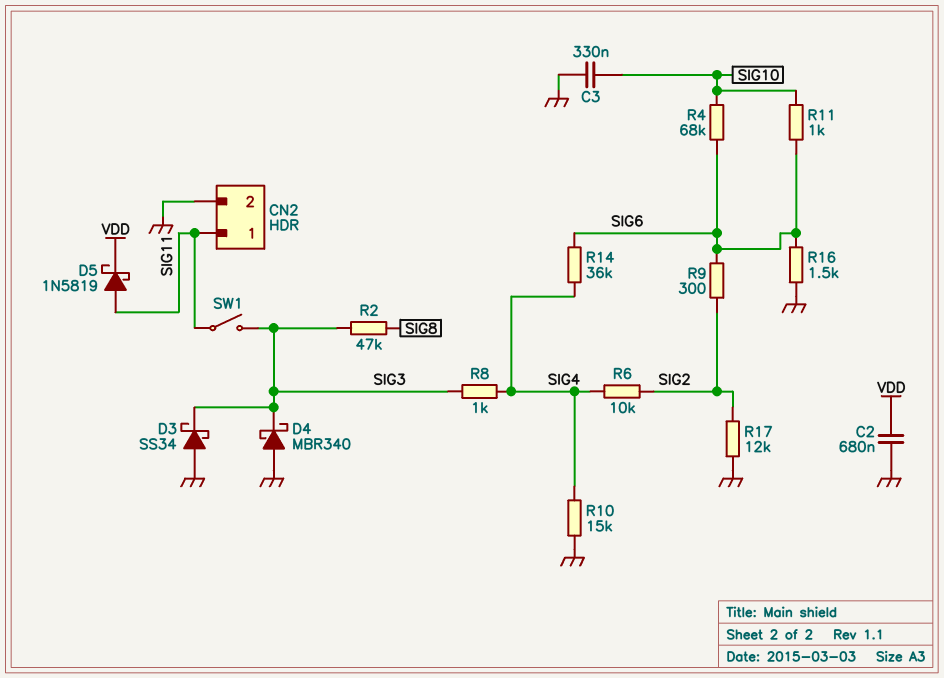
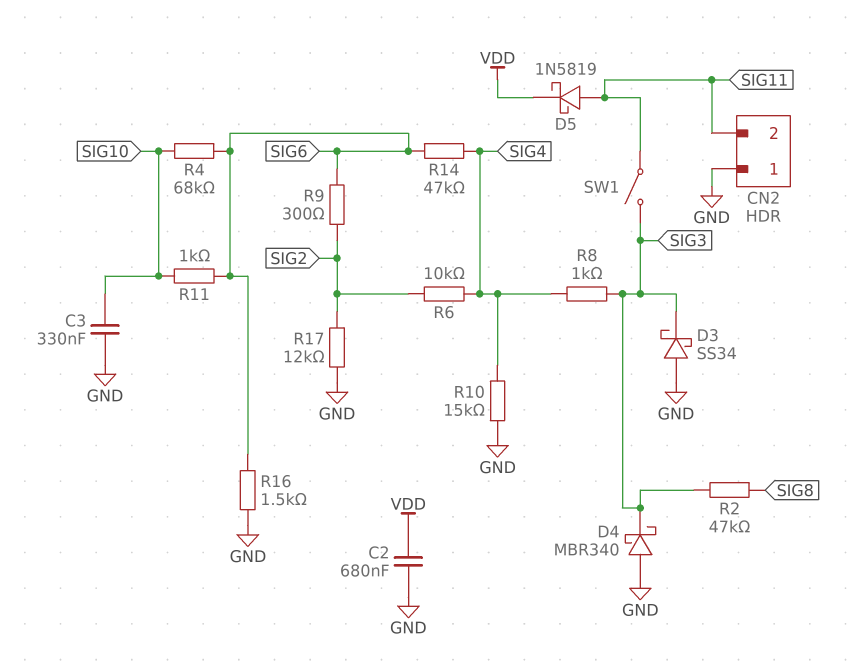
CN2 pin 1: SIG11 -> GND
CN2 pin 2: GND -> SIG11
R14: 36k (SIG4, SIG6) -> 47k (SIG4, SIG6)

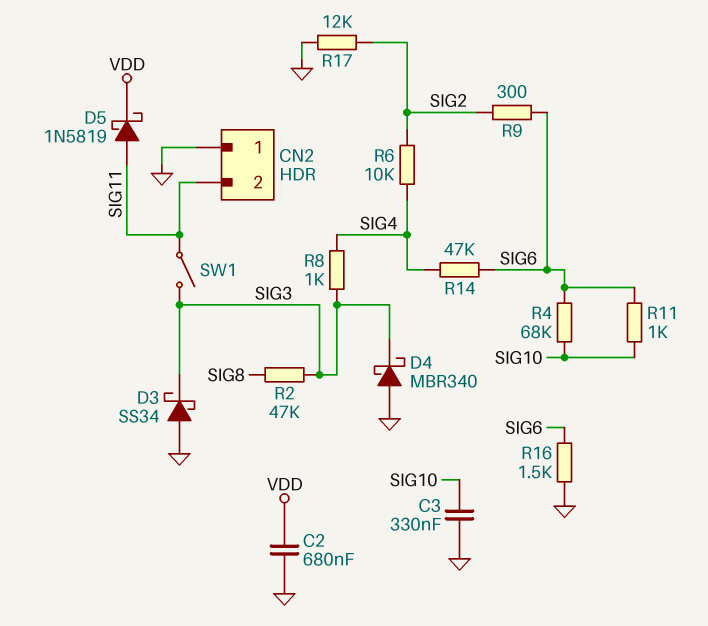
R10: 15k (GND, SIG4) -> none

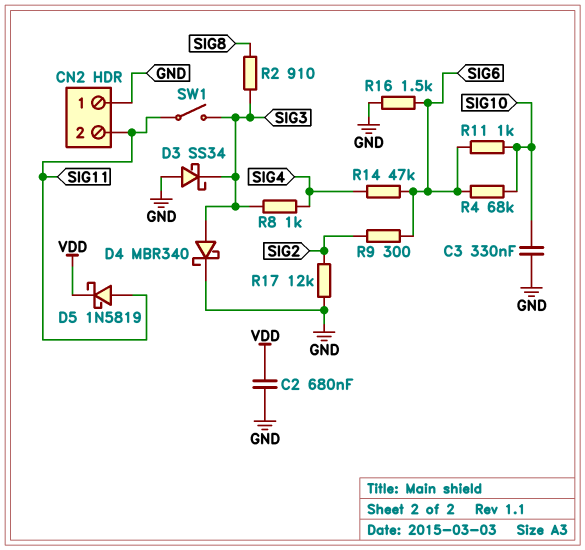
D4: schottky MBR340 (A GND, K SIG3) -> schottky MBR340 (A SIG3, K GND)
R2: 47k (SIG3, SIG8) -> 910 (SIG3, SIG8)
R6: 10k (SIG2, SIG4) -> none

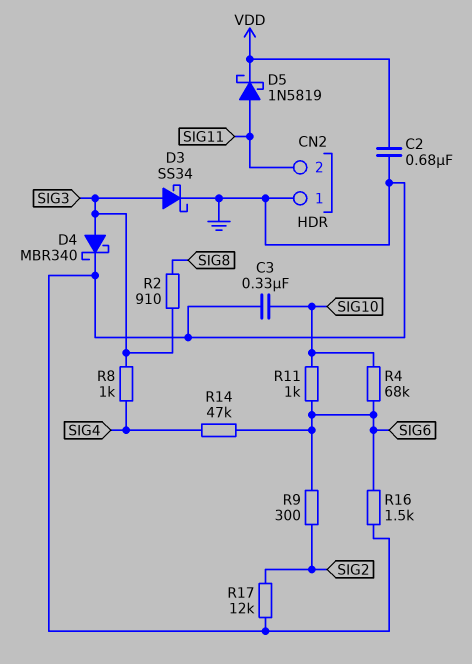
D3: schottky SS34 (A GND, K SIG3) -> schottky SS34 (A SIG3, K GND)
SW1: switch (SIG3, SIG11) -> none

